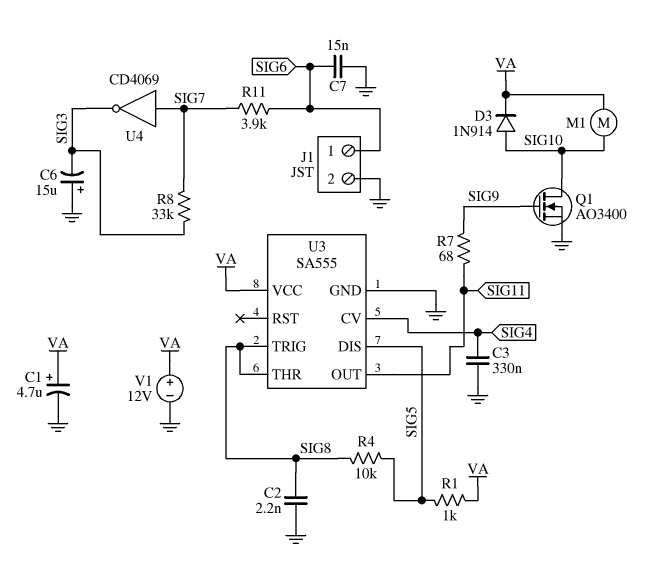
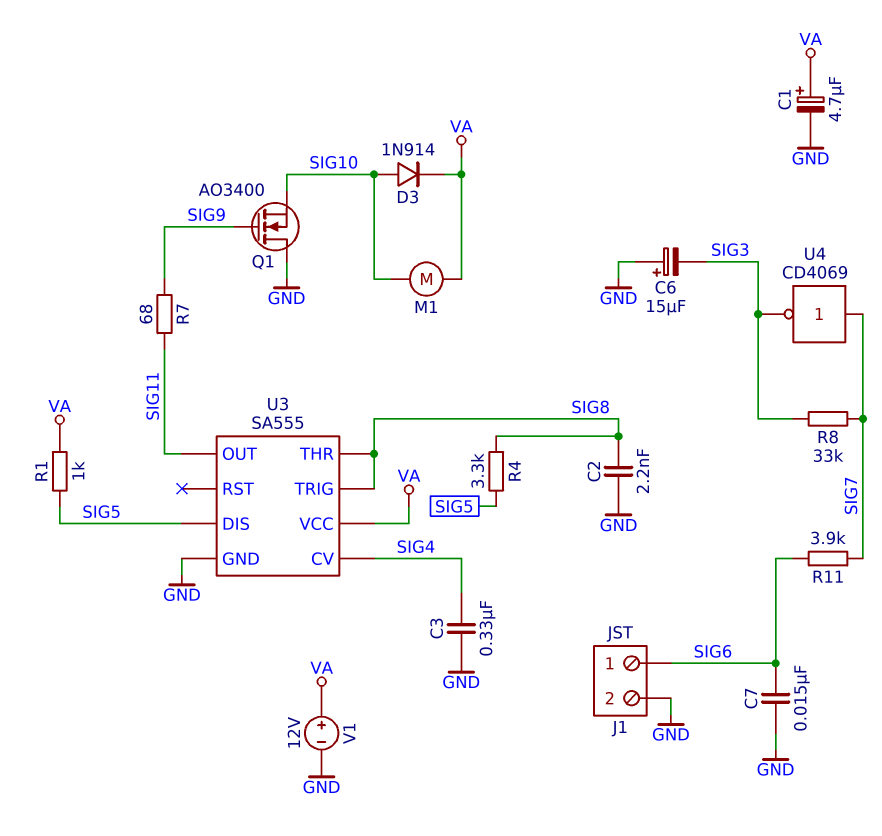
Q1: NMOS AO3400 (G SIG9, D SIG10, S GND) -> NMOS AO3400 (G SIG9, D GND, S SIG10)
R4: 10k (SIG5, SIG8) -> 3.3k (SIG5, SIG8)

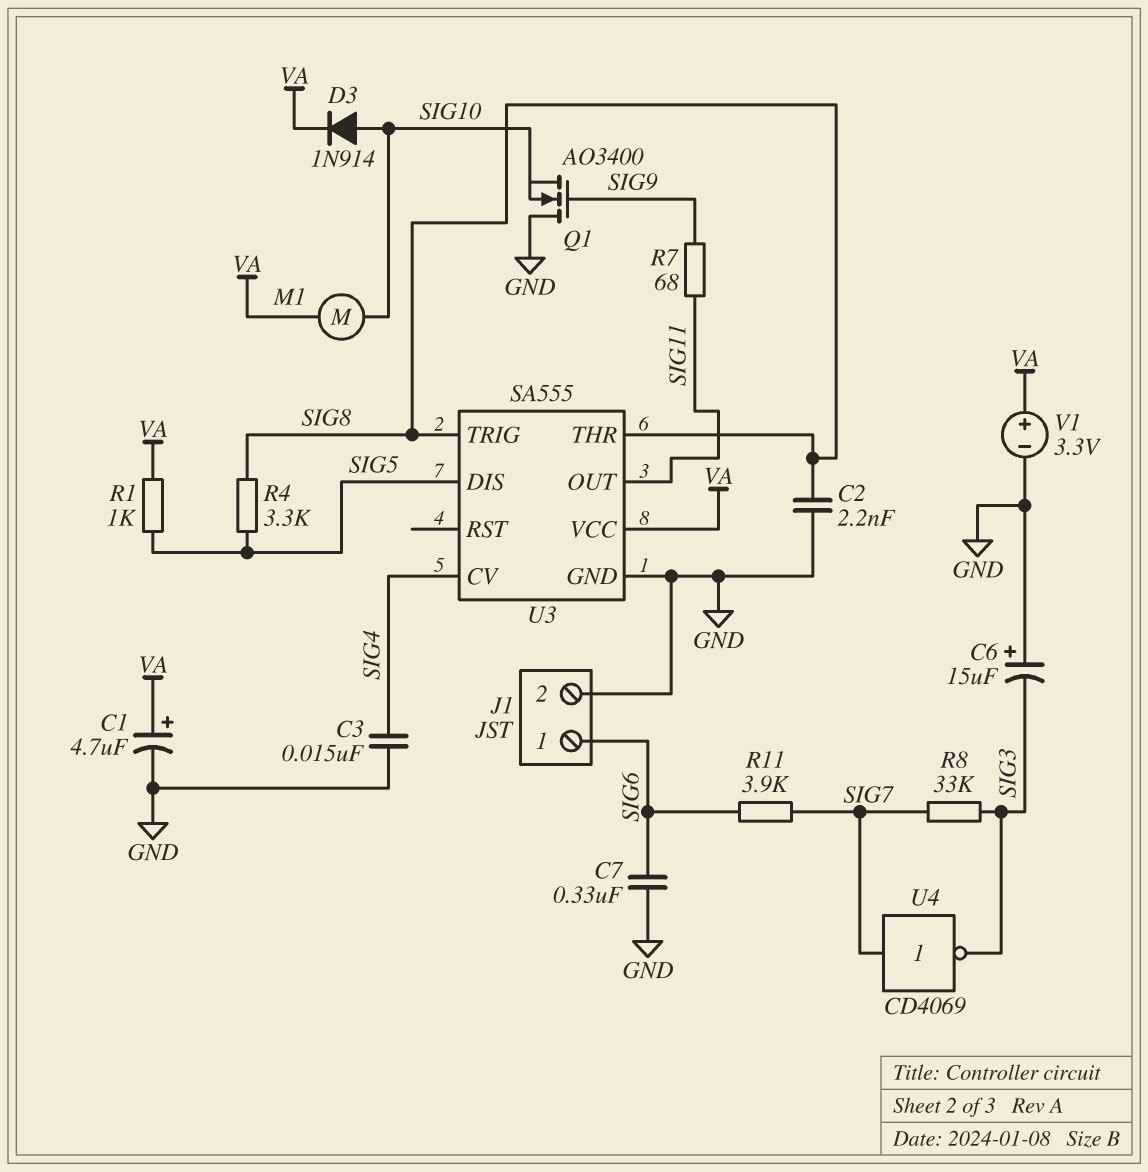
C3: 330nF (GND, SIG4) -> 15nF (GND, SIG4)
C7: 15nF (GND, SIG6) -> 330nF (GND, SIG6)
V1: 12V (plus VA, minus GND) -> 3.3V (plus VA, minus GND)

